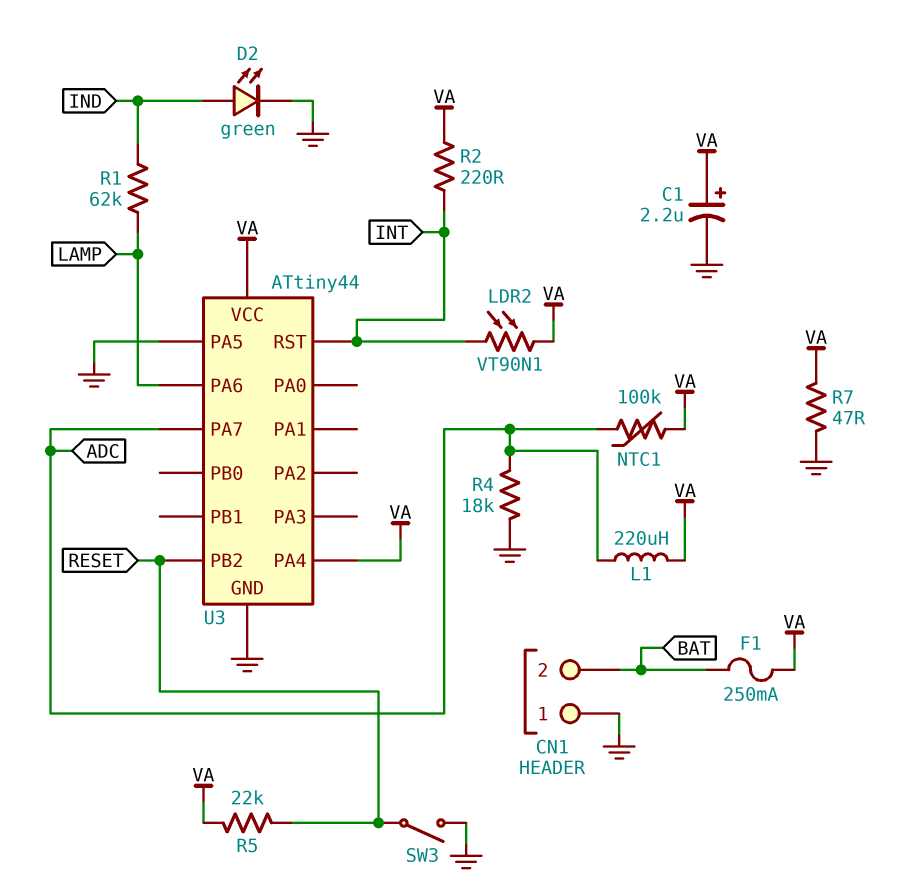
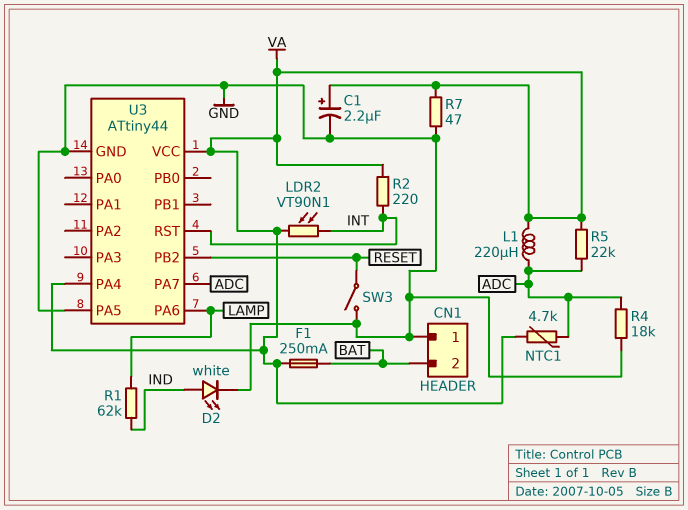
D2: LED green (A IND, K GND) -> LED white (A IND, K GND)
NTC1: 100k (ADC, VA) -> 4.7k (ADC, VA)
R5: 22k (RESET, VA) -> 22k (ADC, VA)

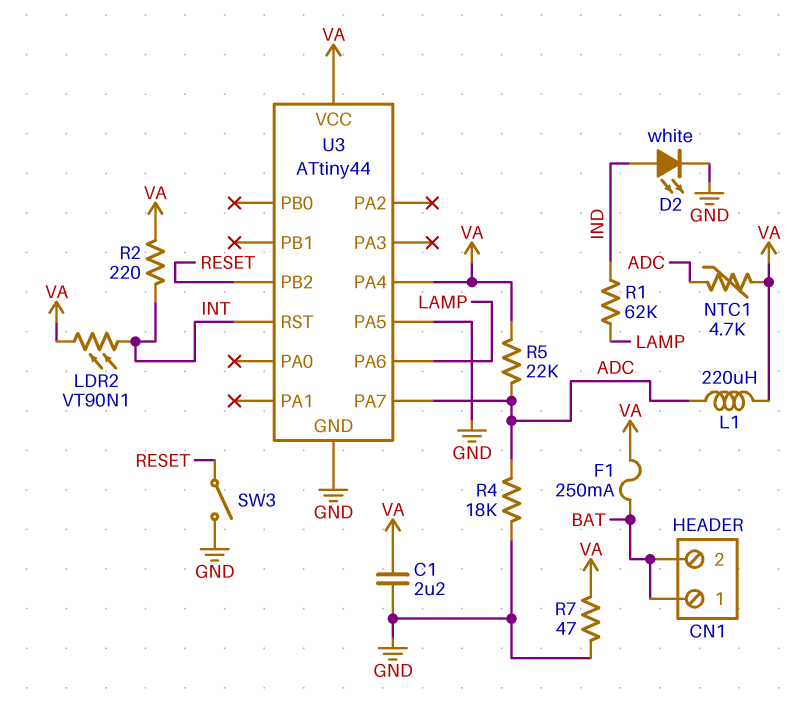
C1: 2.2uF (plus VA, minus GND) -> 2.2uF (GND, VA)
CN1 pin 1: GND -> BAT

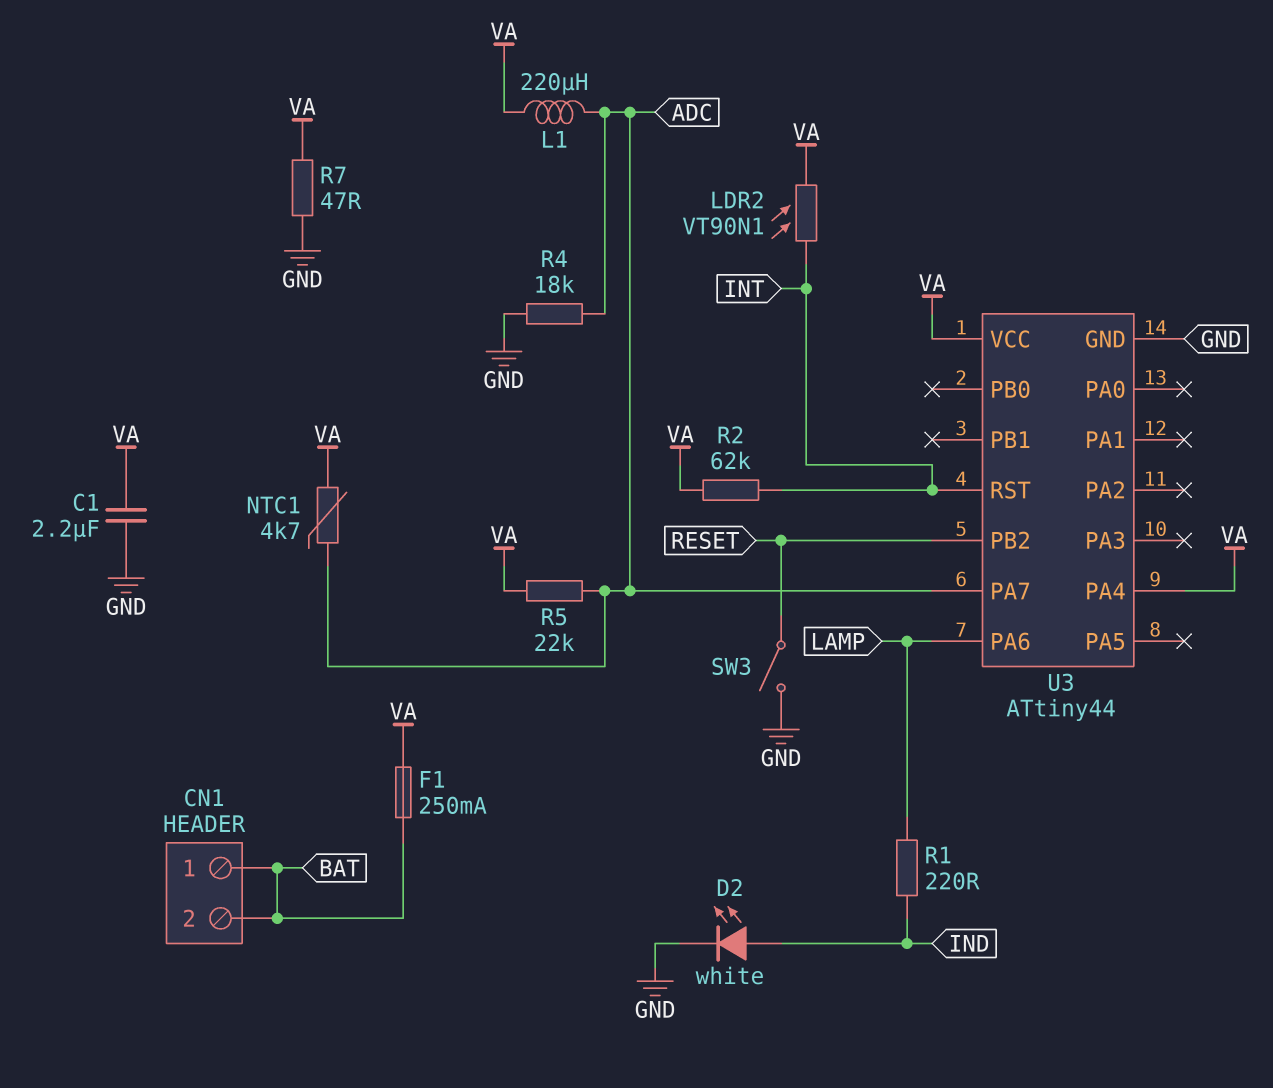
R1: 62k (IND, LAMP) -> 220 (IND, LAMP)
R2: 220 (INT, VA) -> 62k (INT, VA)
U3 pin PA5: GND -> none

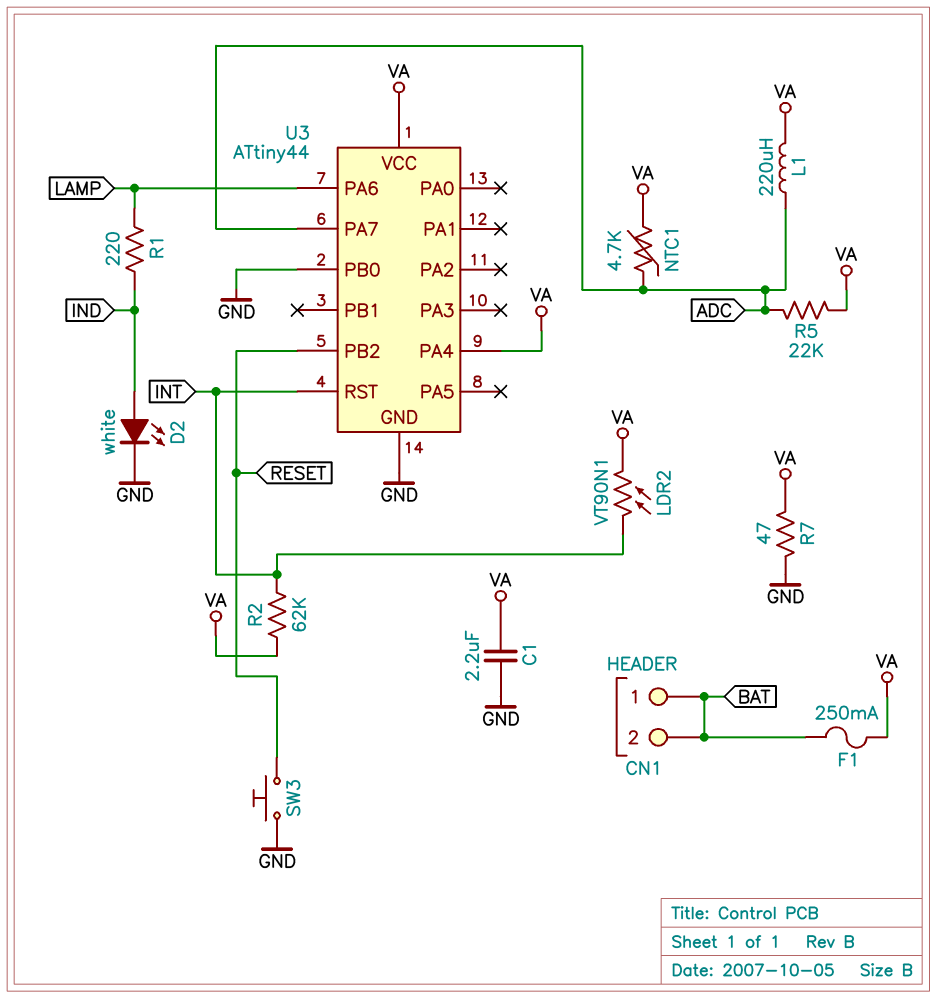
R4: 18k (ADC, GND) -> none
SW3: switch (GND, RESET) -> button (GND, RESET)
U3 pin PB0: none -> GND

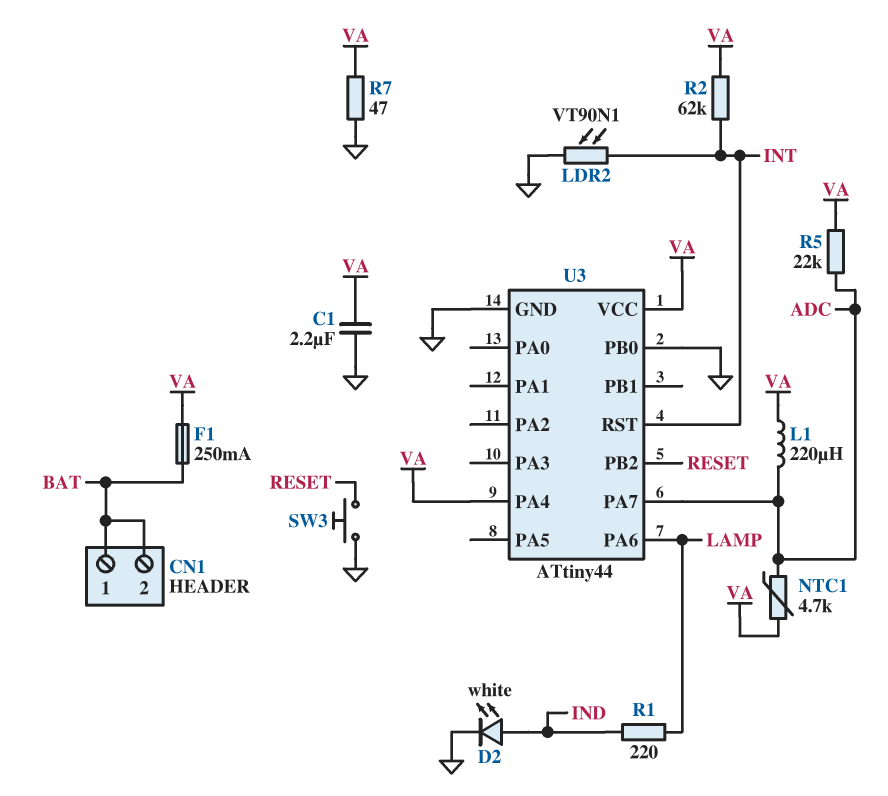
LDR2: VT90N1 (INT, VA) -> VT90N1 (GND, INT)

